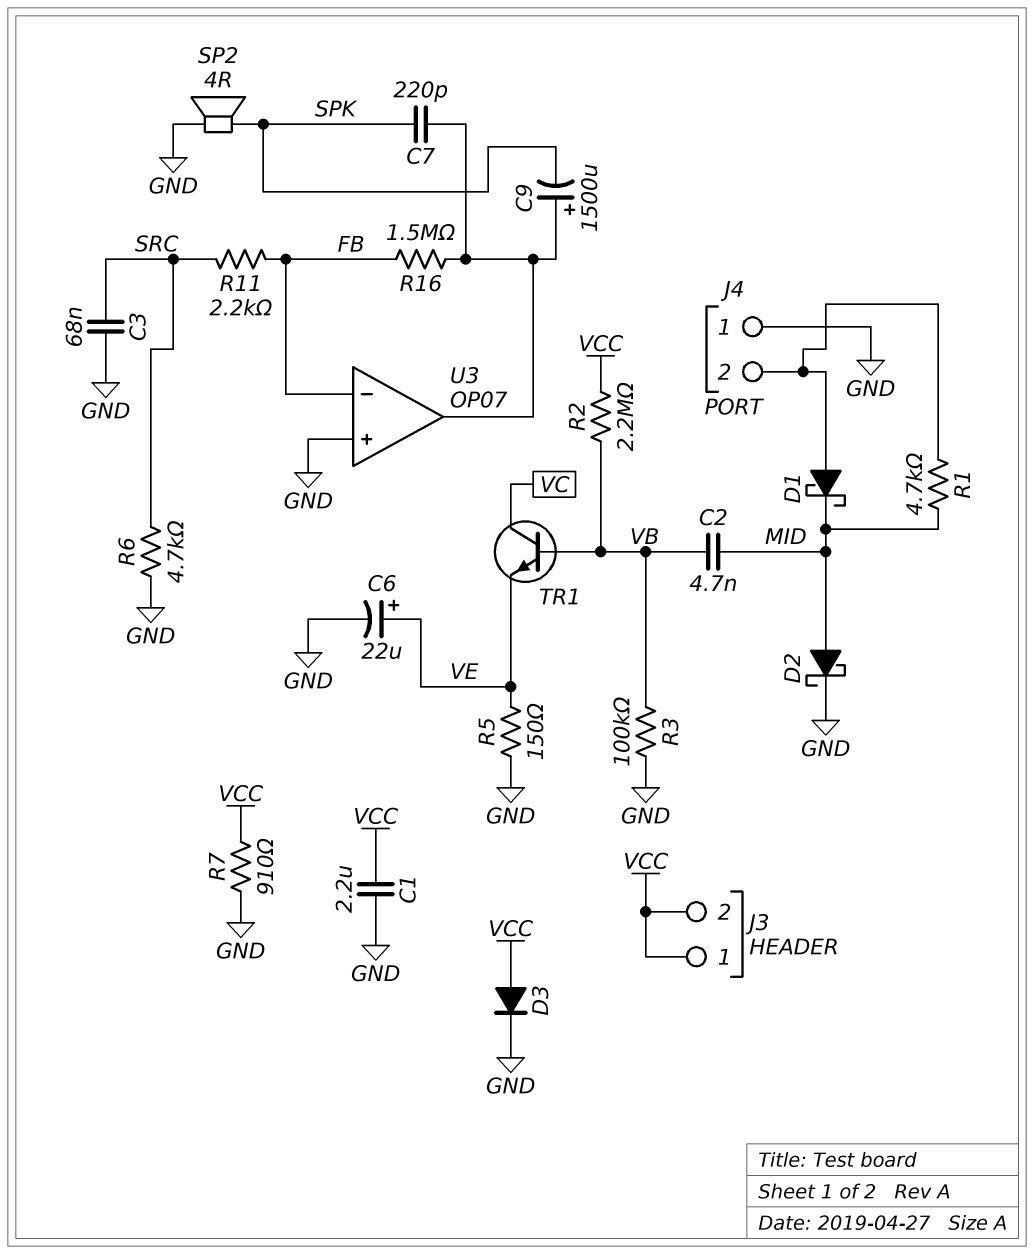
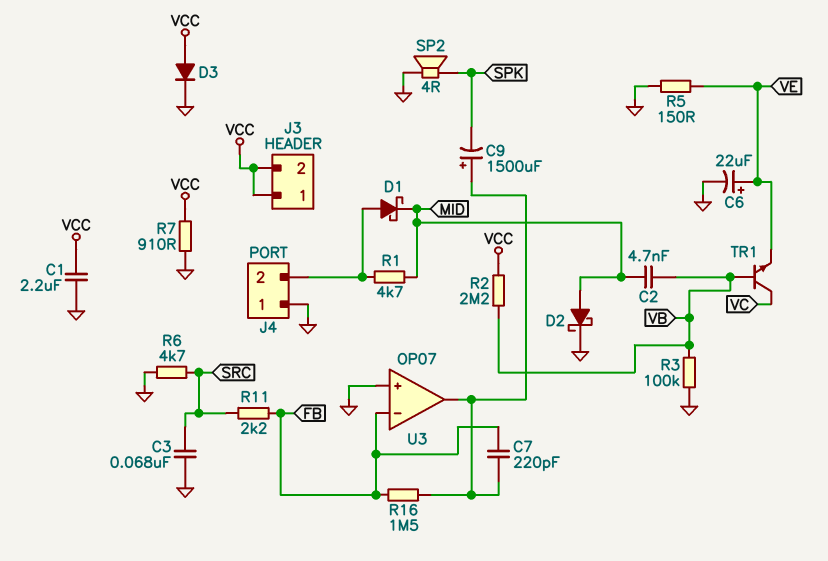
C7: 220pF (SPK, U3/out) -> 220pF (FB, U3/out)

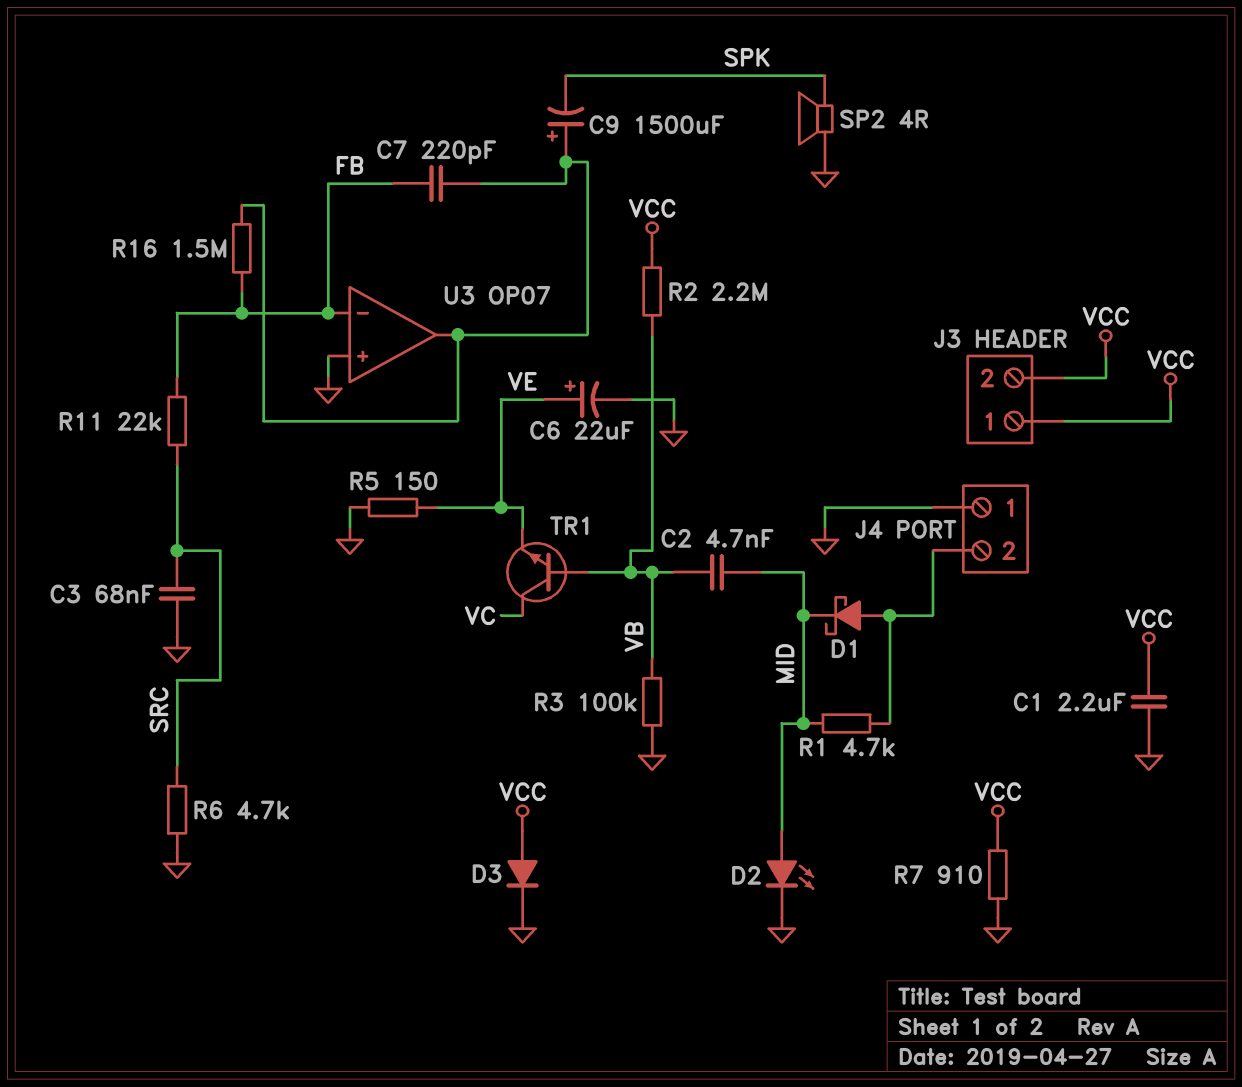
D2: schottky (A MID, K GND) -> LED (A MID, K GND)
R11: 2.2k (FB, SRC) -> 22k (FB, SRC)

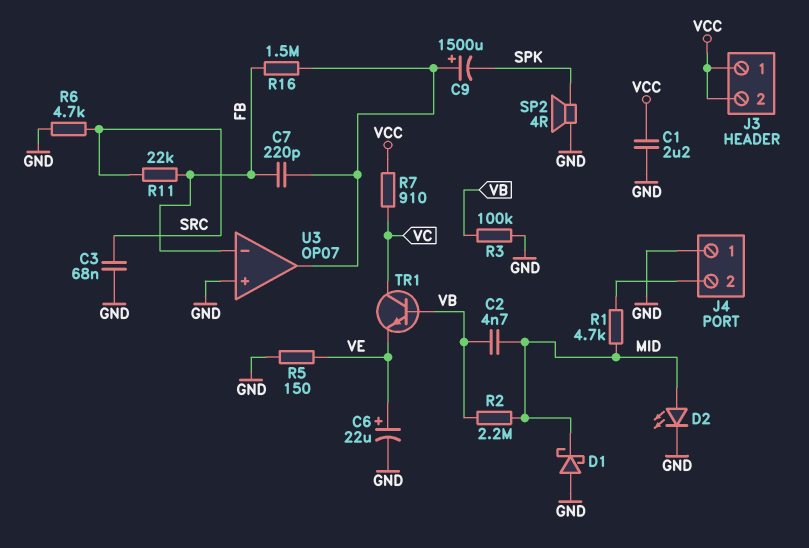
D1: schottky (A J4/2, K MID) -> schottky (A GND, K MID)
D3: diode (A VCC, K GND) -> none
R2: 2.2M (VB, VCC) -> 2.2M (MID, VB)
R7: 910 (GND, VCC) -> 910 (VC, VCC)

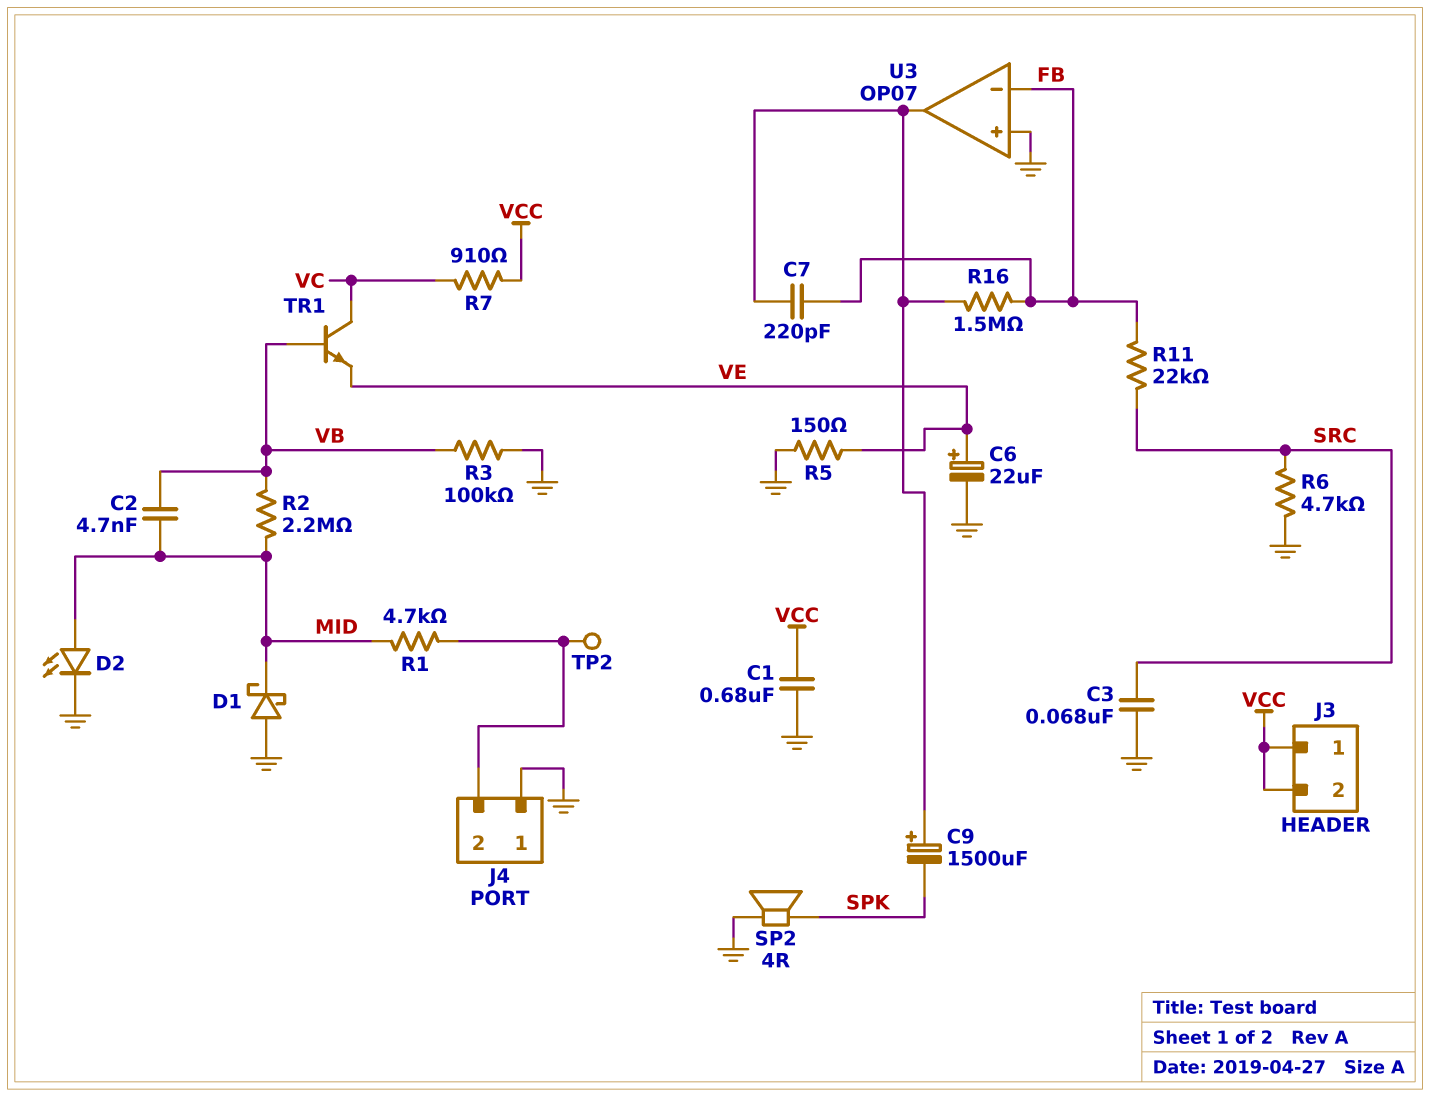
C1: 2.2uF (GND, VCC) -> 680nF (GND, VCC)
TP2: none -> test point (J4/2)

